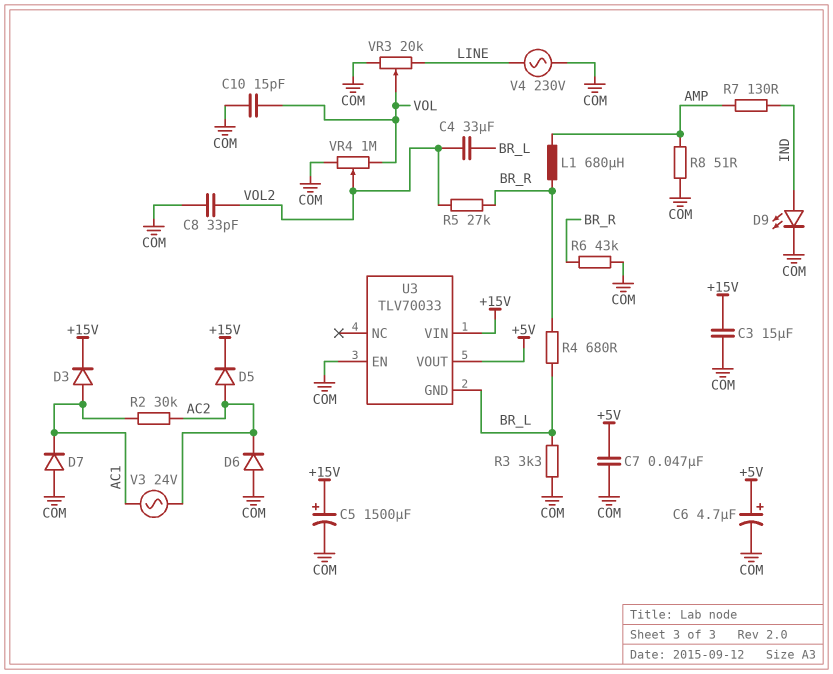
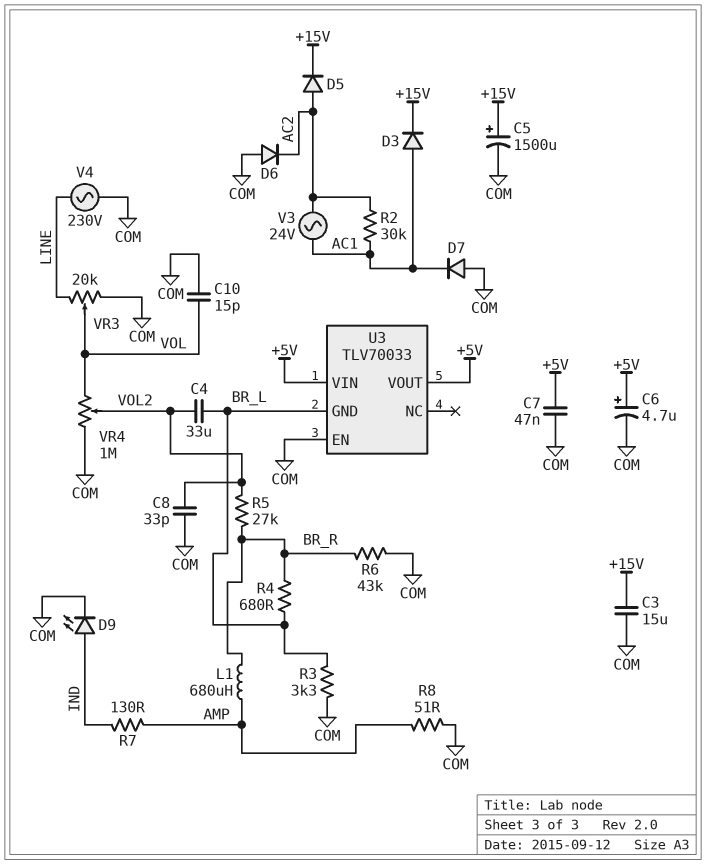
U3 pin VIN: +15V -> +5V

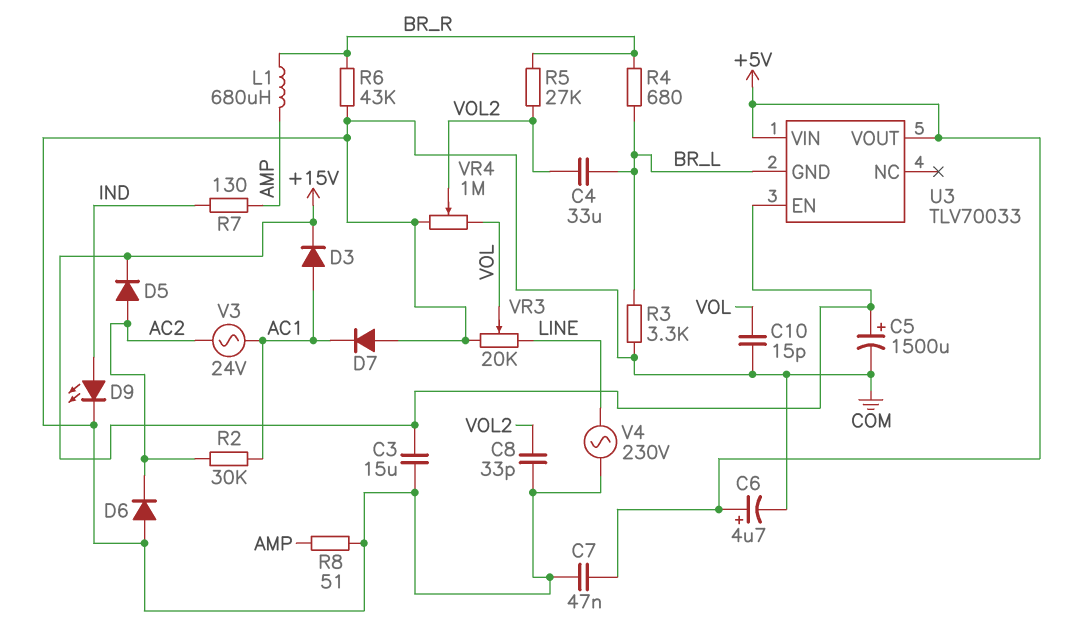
U3 pin EN: COM -> +15V

